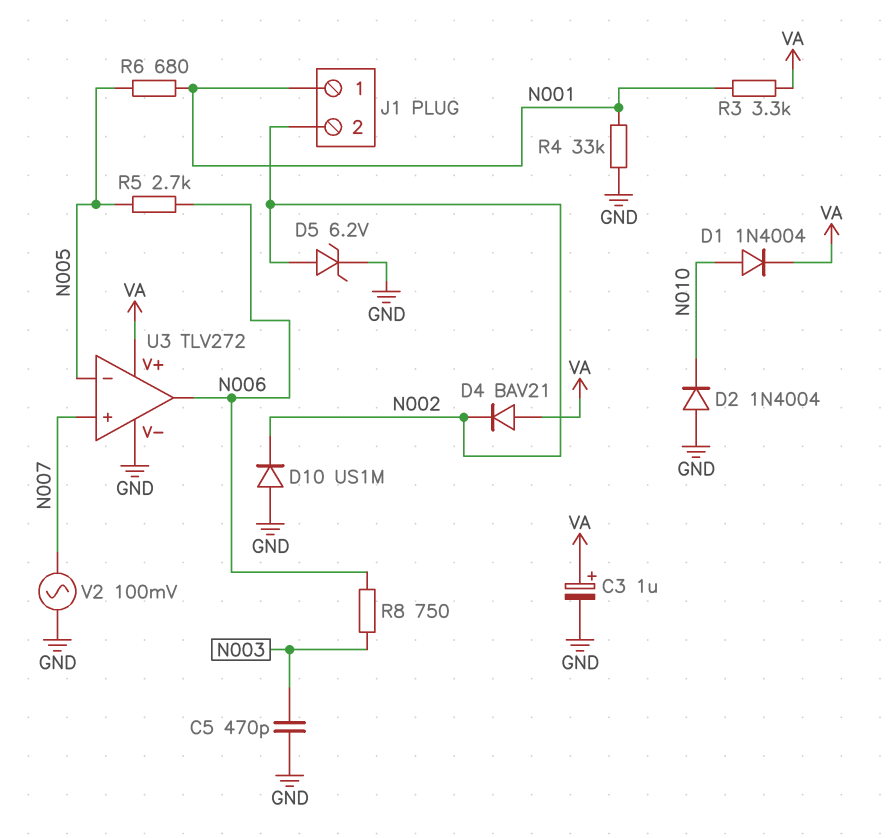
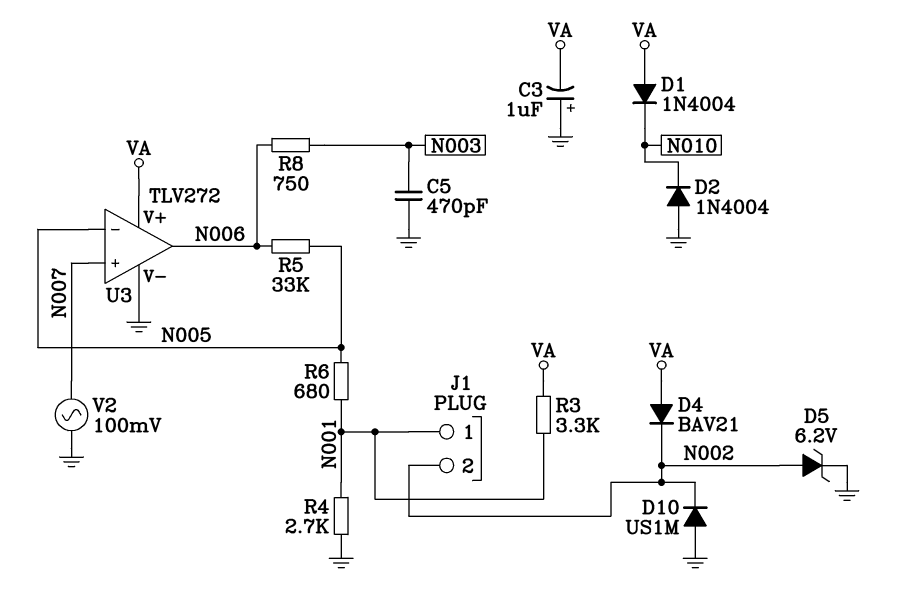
C3: 1uF (plus VA, minus GND) -> 1uF (plus GND, minus VA)
D1: diode 1N4004 (A N010, K VA) -> diode 1N4004 (A VA, K N010)
R4: 33k (GND, N001) -> 2.7k (GND, N001)
R5: 2.7k (N005, N006) -> 33k (N005, N006)

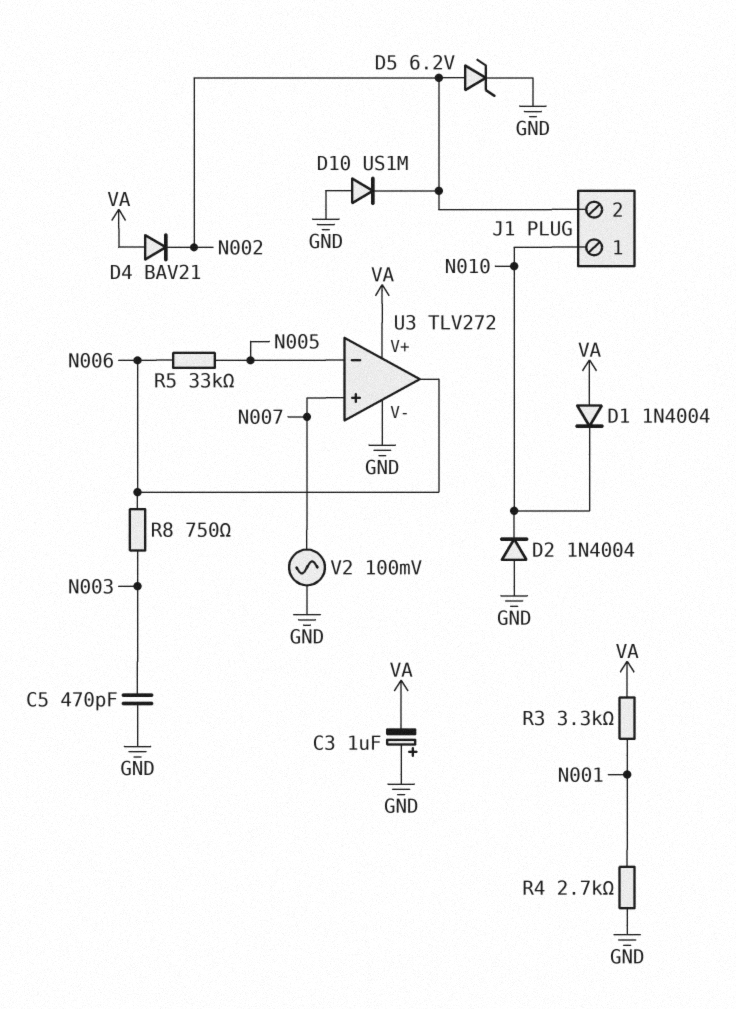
J1 pin 1: N001 -> N010
R6: 680 (N001, N005) -> none

